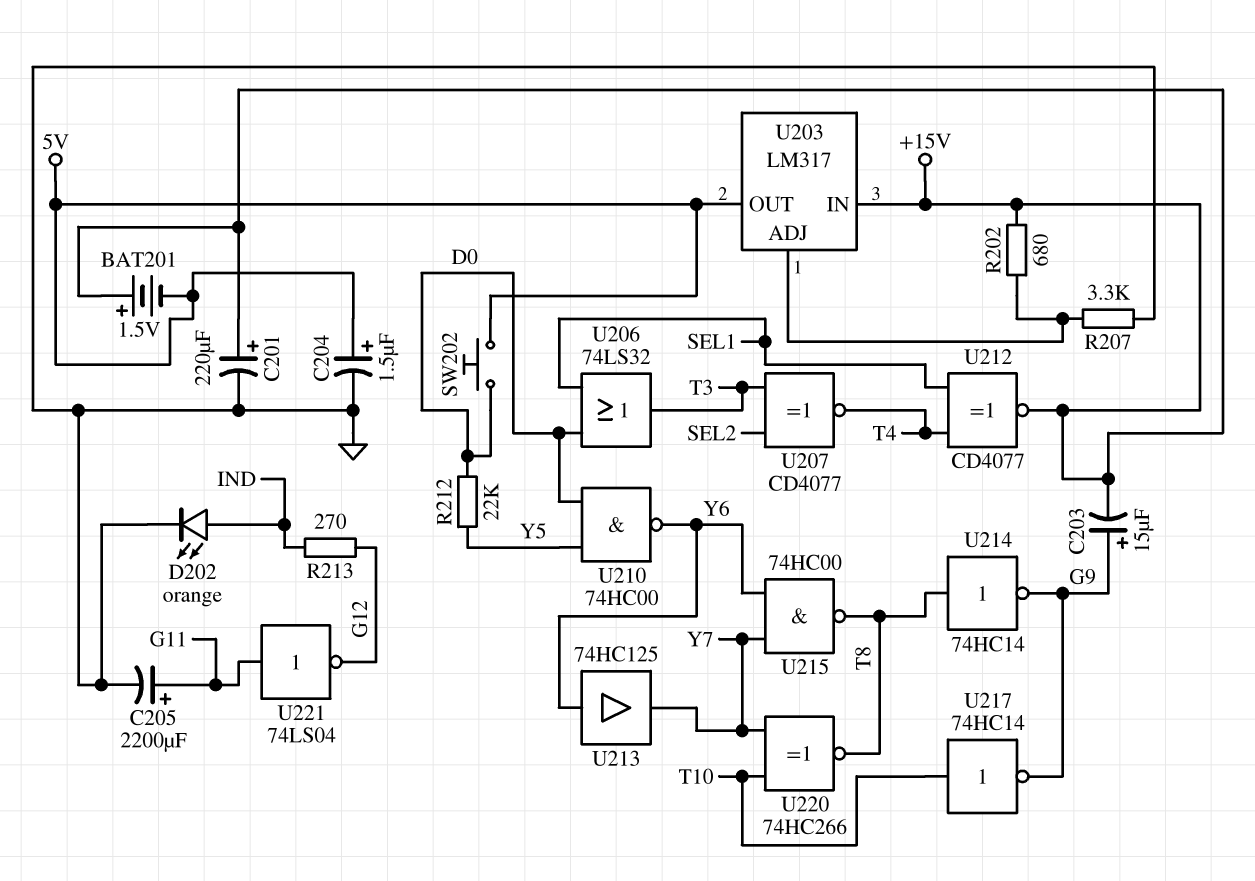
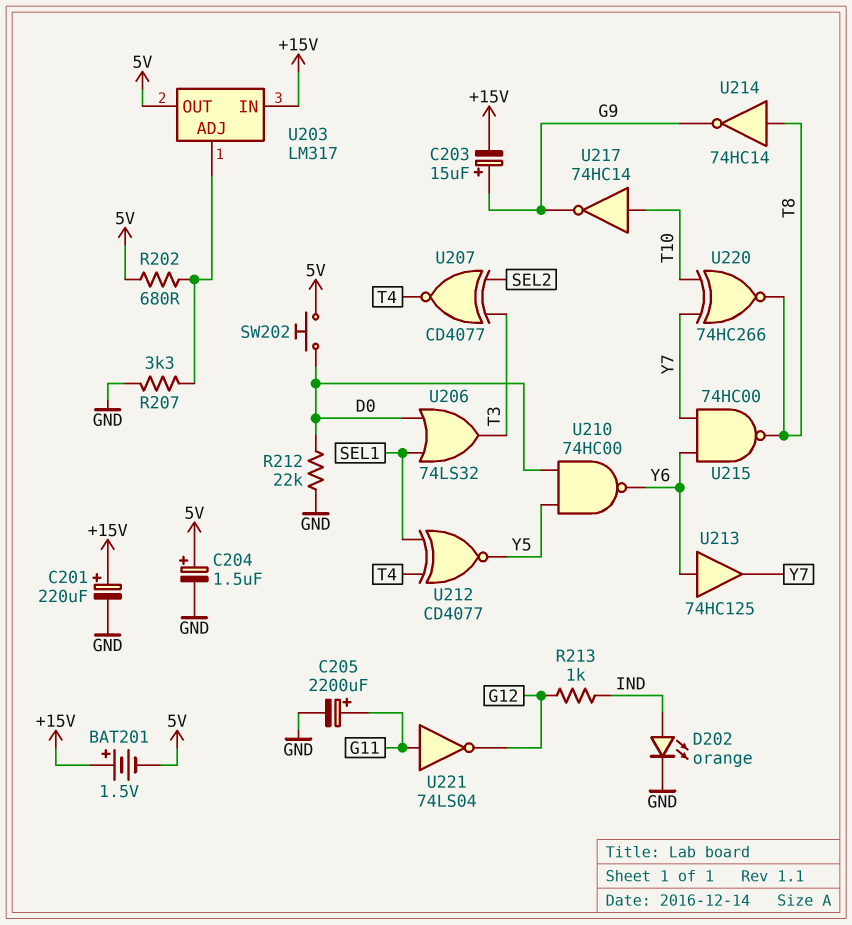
R202: 680 (+15V, U203/ADJ) -> 680 (5V, U203/ADJ)
R212: 22k (D0, Y5) -> 22k (D0, GND)
R213: 270 (G12, IND) -> 1k (G12, IND)
U212: XNOR CD4077 (in SEL1, in T4, out +15V) -> XNOR CD4077 (in SEL1, in T4, out Y5)

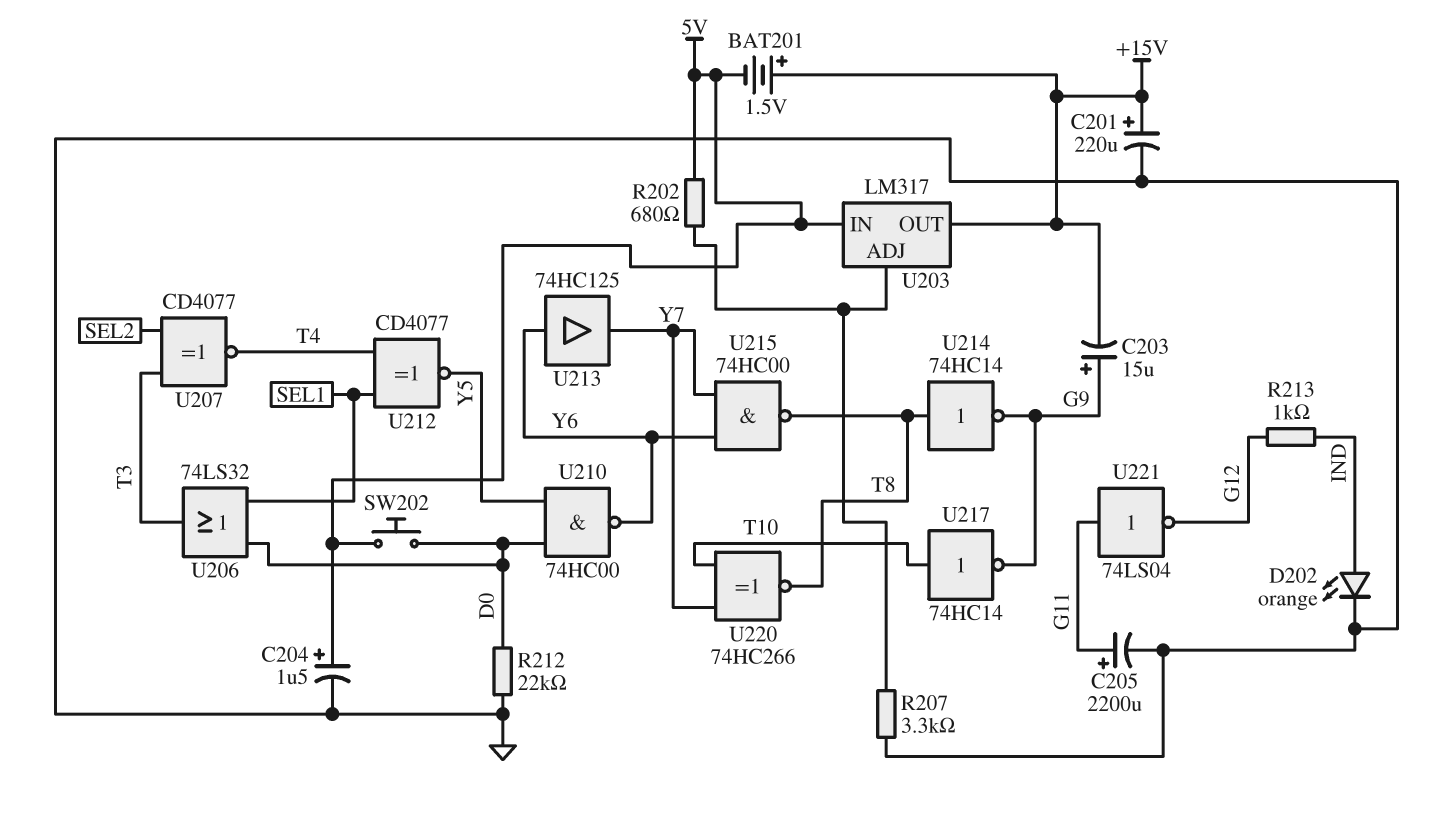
U203 pin IN: +15V -> 5V
U203 pin OUT: 5V -> +15V

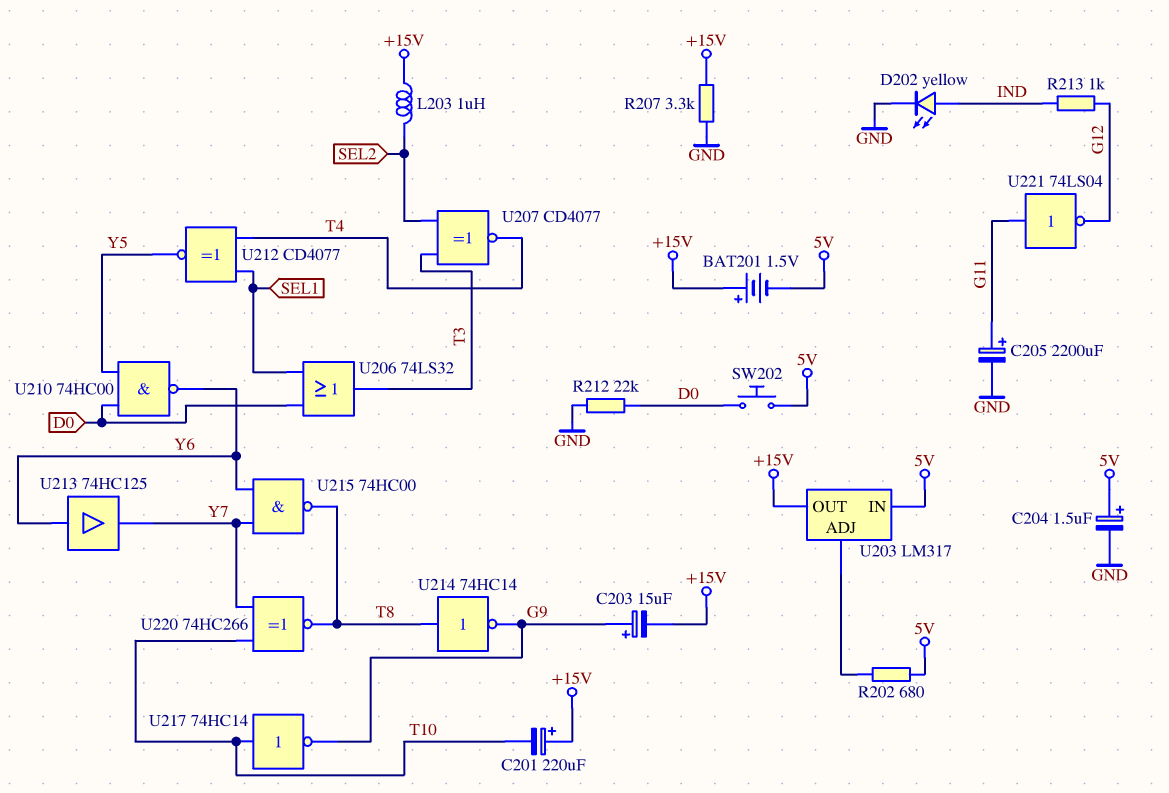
C201: 220uF (plus +15V, minus GND) -> 220uF (plus +15V, minus T10)
D202: LED orange (A IND, K GND) -> LED yellow (A IND, K GND)
L203: none -> 1uH (+15V, SEL2)
R207: 3.3k (GND, U203/ADJ) -> 3.3k (+15V, GND)

